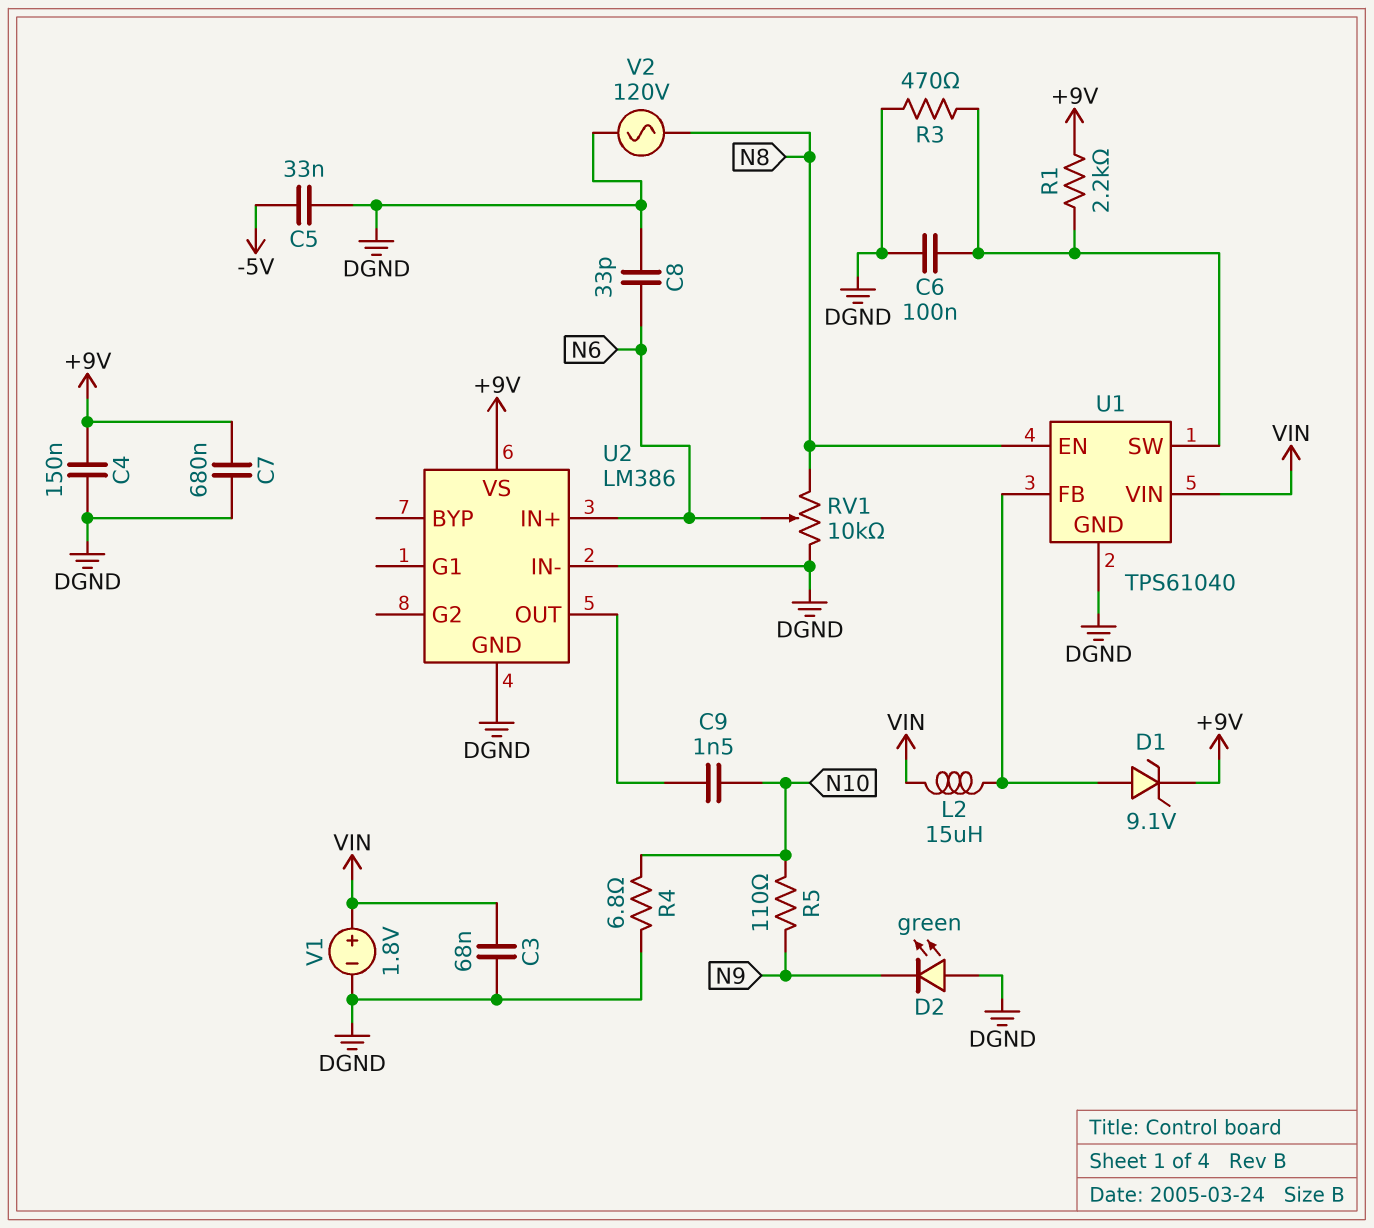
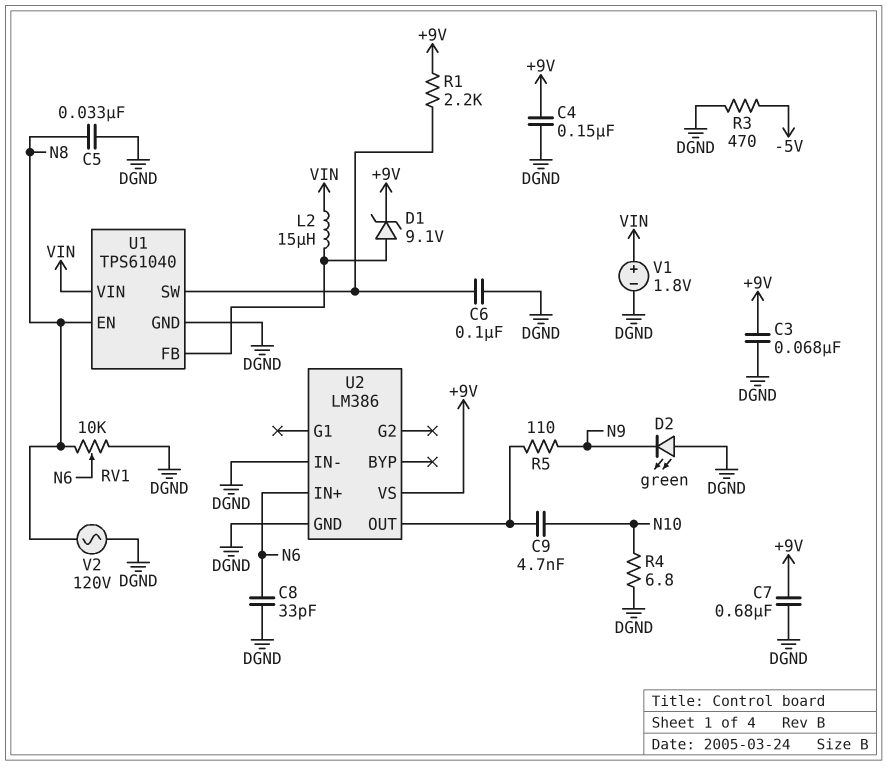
C3: 68nF (DGND, VIN) -> 68nF (+9V, DGND)
C5: 33nF (-5V, DGND) -> 33nF (DGND, N8)
C9: 1.5nF (N10, U2/OUT) -> 4.7nF (N10, U2/OUT)
R3: 470 (DGND, U1/SW) -> 470 (-5V, DGND)
R5: 110 (N9, N10) -> 110 (N9, U2/OUT)

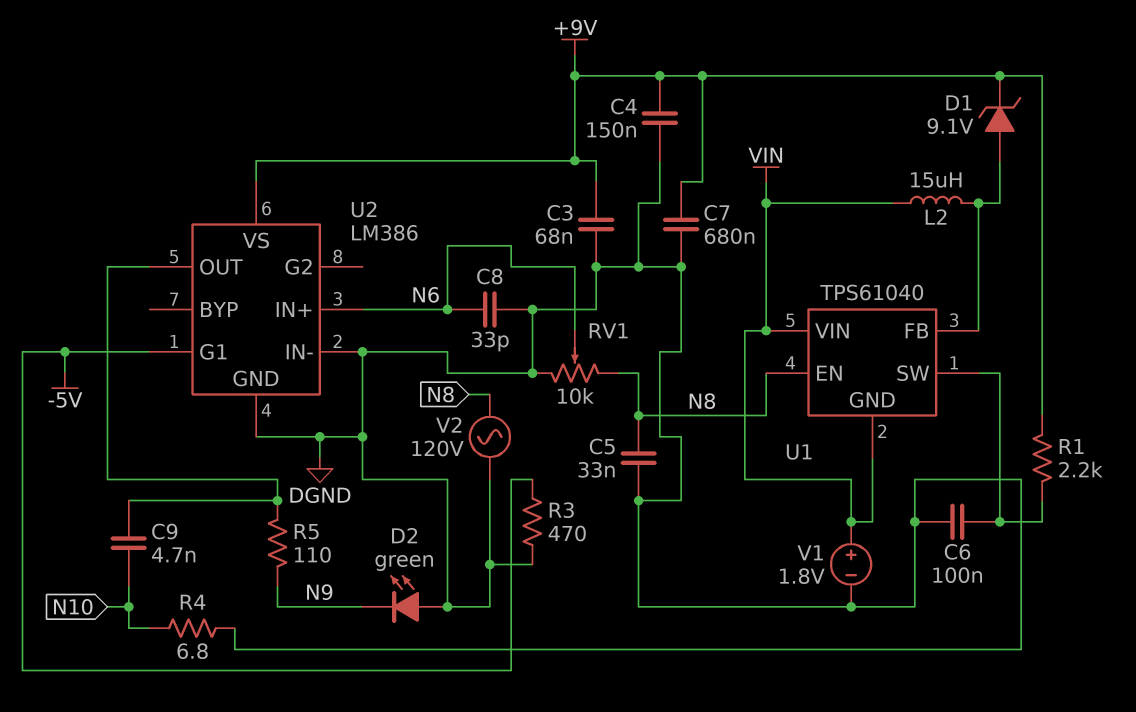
U1 pin GND: DGND -> VIN
U2 pin G1: none -> -5V

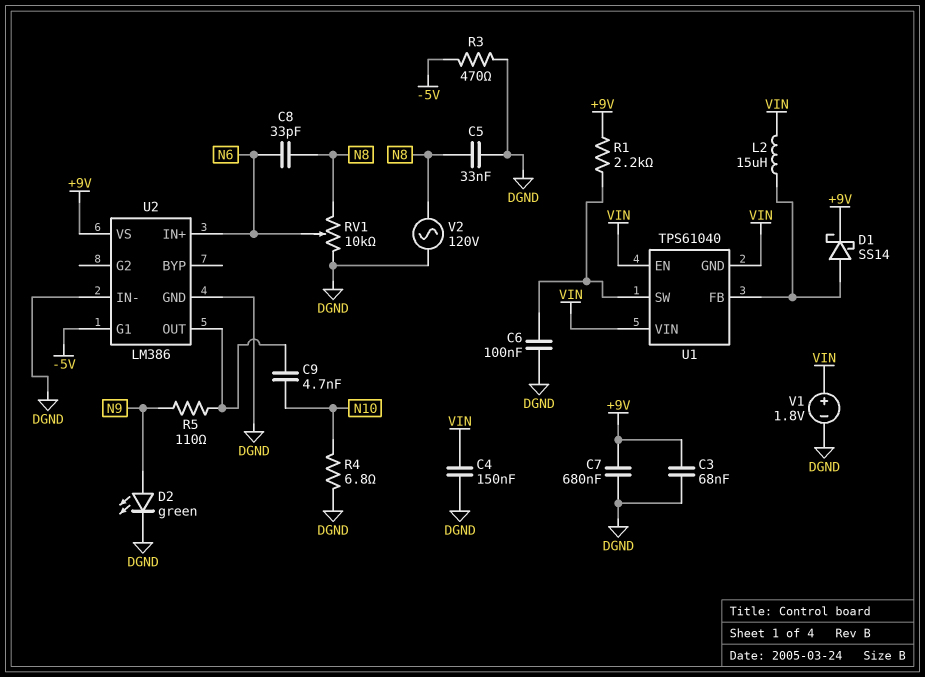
C4: 150nF (+9V, DGND) -> 150nF (DGND, VIN)
C8: 33pF (DGND, N6) -> 33pF (N6, N8)
D1: zener 9.1V (A U1/FB, K +9V) -> schottky SS14 (A U1/FB, K +9V)
D2: LED green (A DGND, K N9) -> LED green (A N9, K DGND)
U1 pin EN: N8 -> VIN

